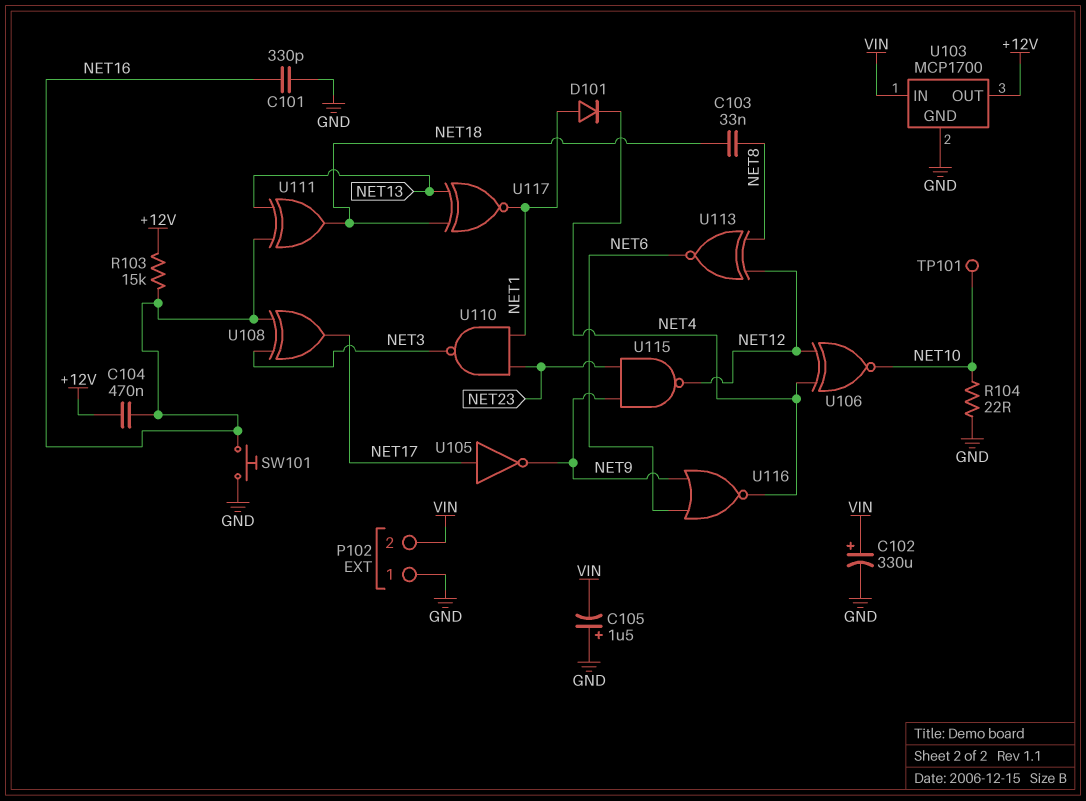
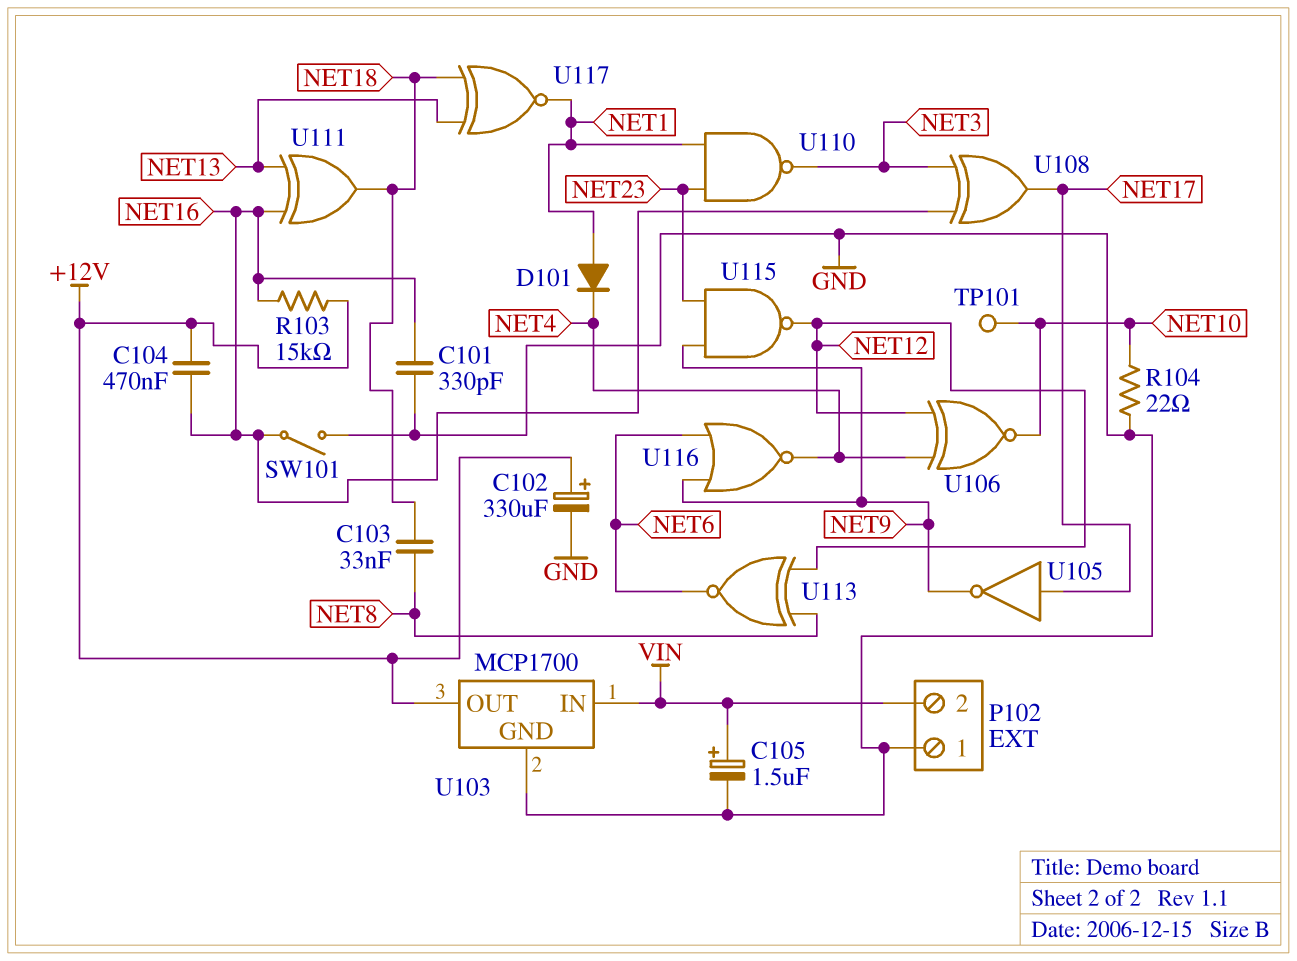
C102: 330uF (plus VIN, minus GND) -> 330uF (plus +12V, minus GND)
C105: 1.5uF (plus GND, minus VIN) -> 1.5uF (plus VIN, minus GND)
SW101: button (GND, NET16) -> switch (GND, NET16)

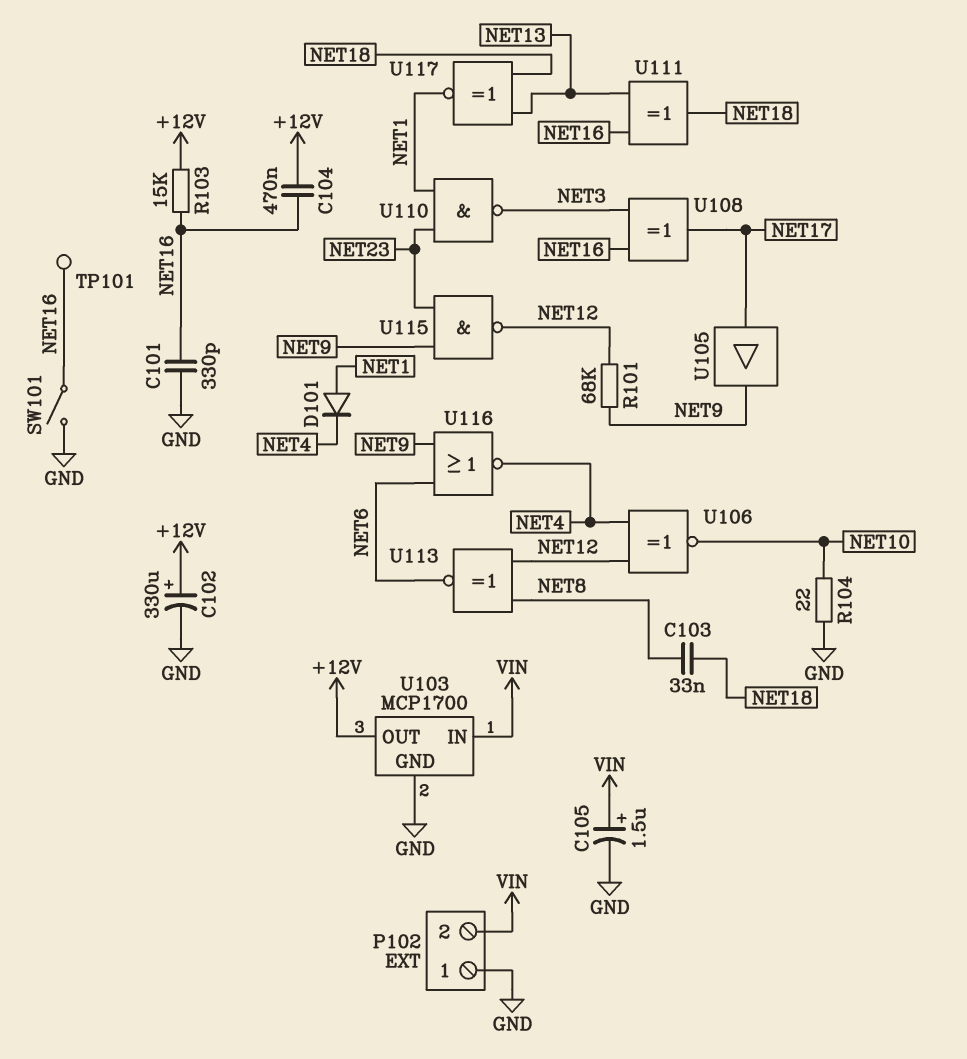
R101: none -> 68k (NET9, NET12)
TP101: test point (NET10) -> test point (NET16)
U105: NOT (in NET17, out NET9) -> buffer (in NET17, out NET9)

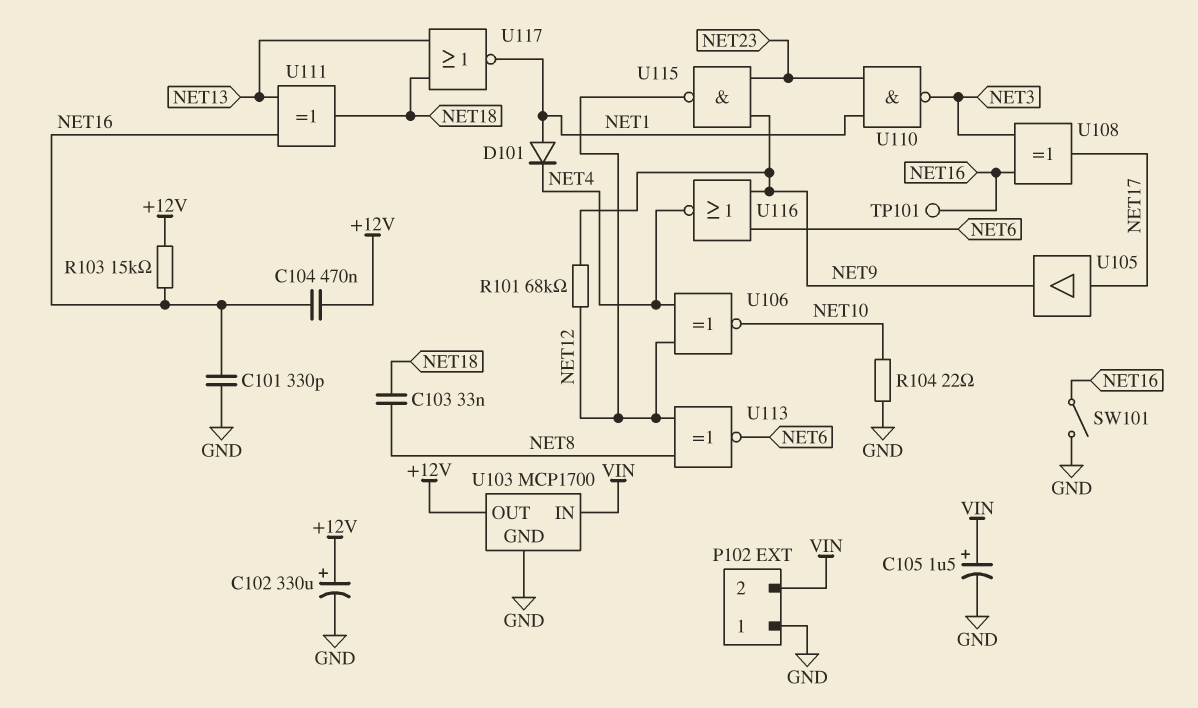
U117: XNOR (in NET13, in NET18, out NET1) -> NOR (in NET13, in NET18, out NET1)

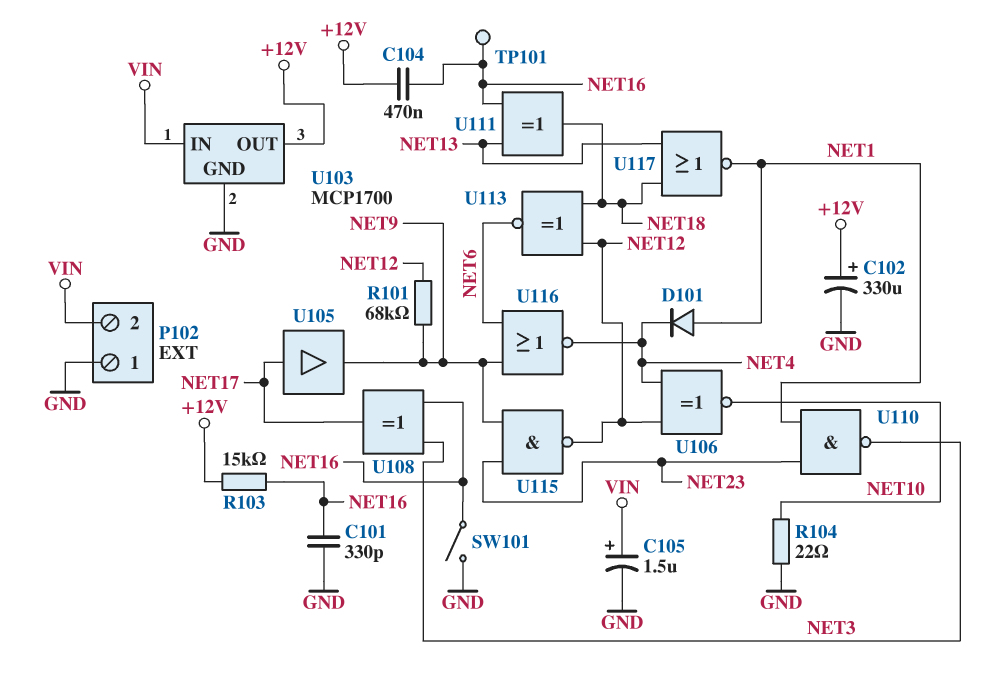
C103: 33nF (NET8, NET18) -> none
U113: XNOR (in NET8, in NET12, out NET6) -> XNOR (in NET12, in NET18, out NET6)

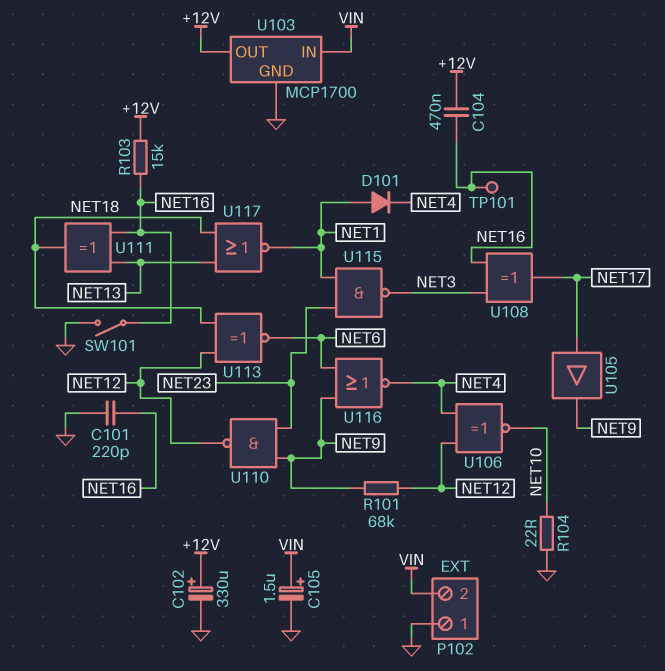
C101: 330pF (GND, NET16) -> 220pF (GND, NET16)
U110: NAND (in NET1, in NET23, out NET3) -> NAND (in NET9, in NET23, out NET12)
U115: NAND (in NET9, in NET23, out NET12) -> NAND (in NET1, in NET23, out NET3)

